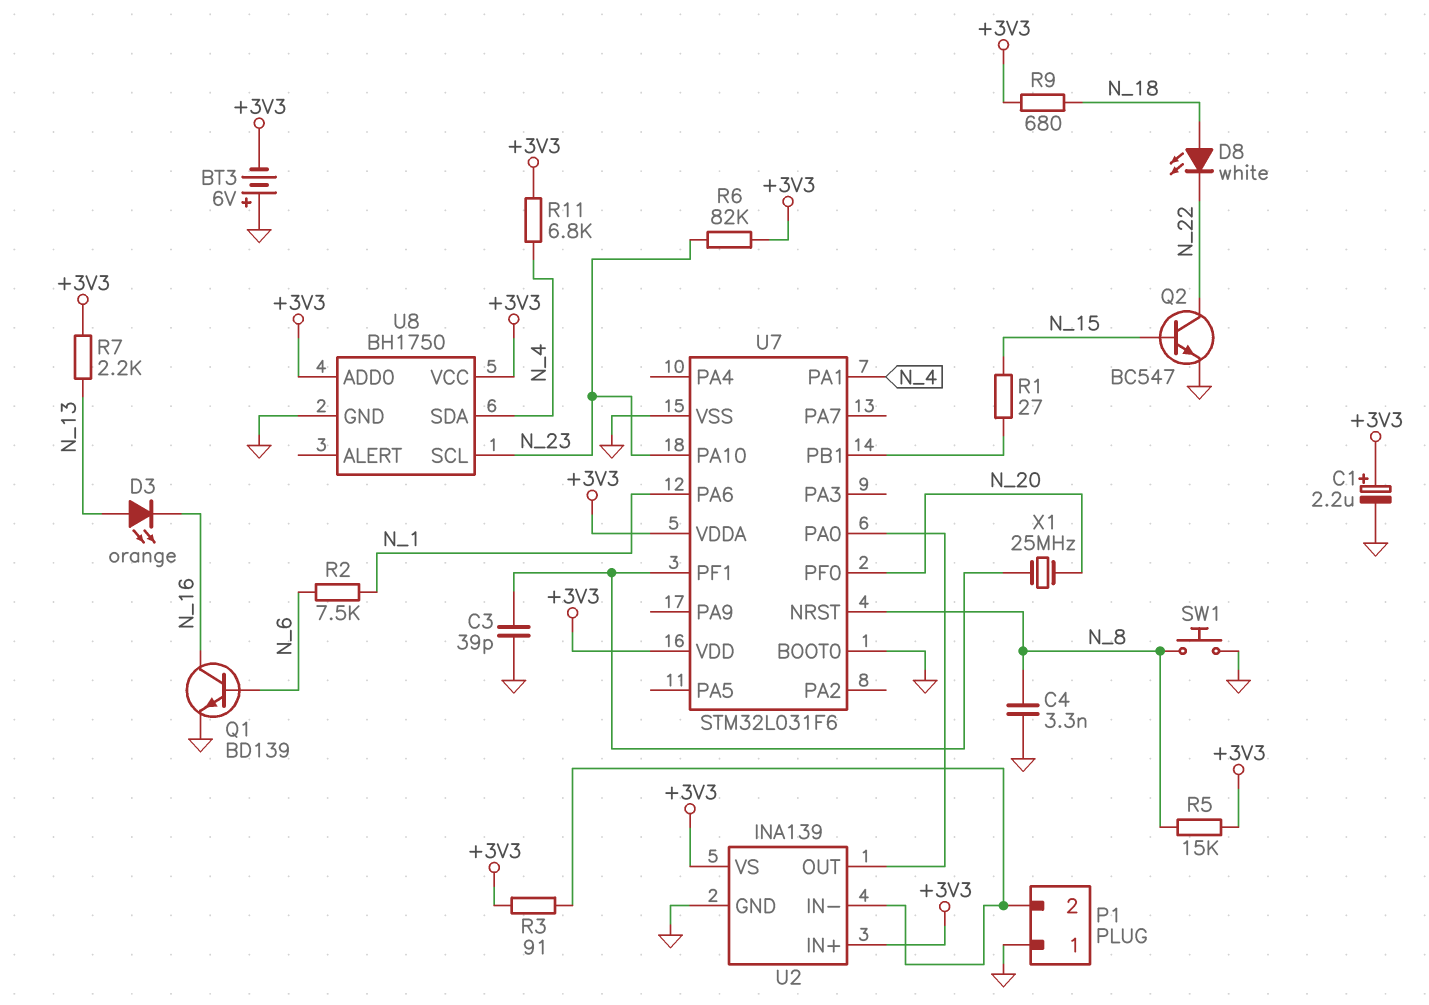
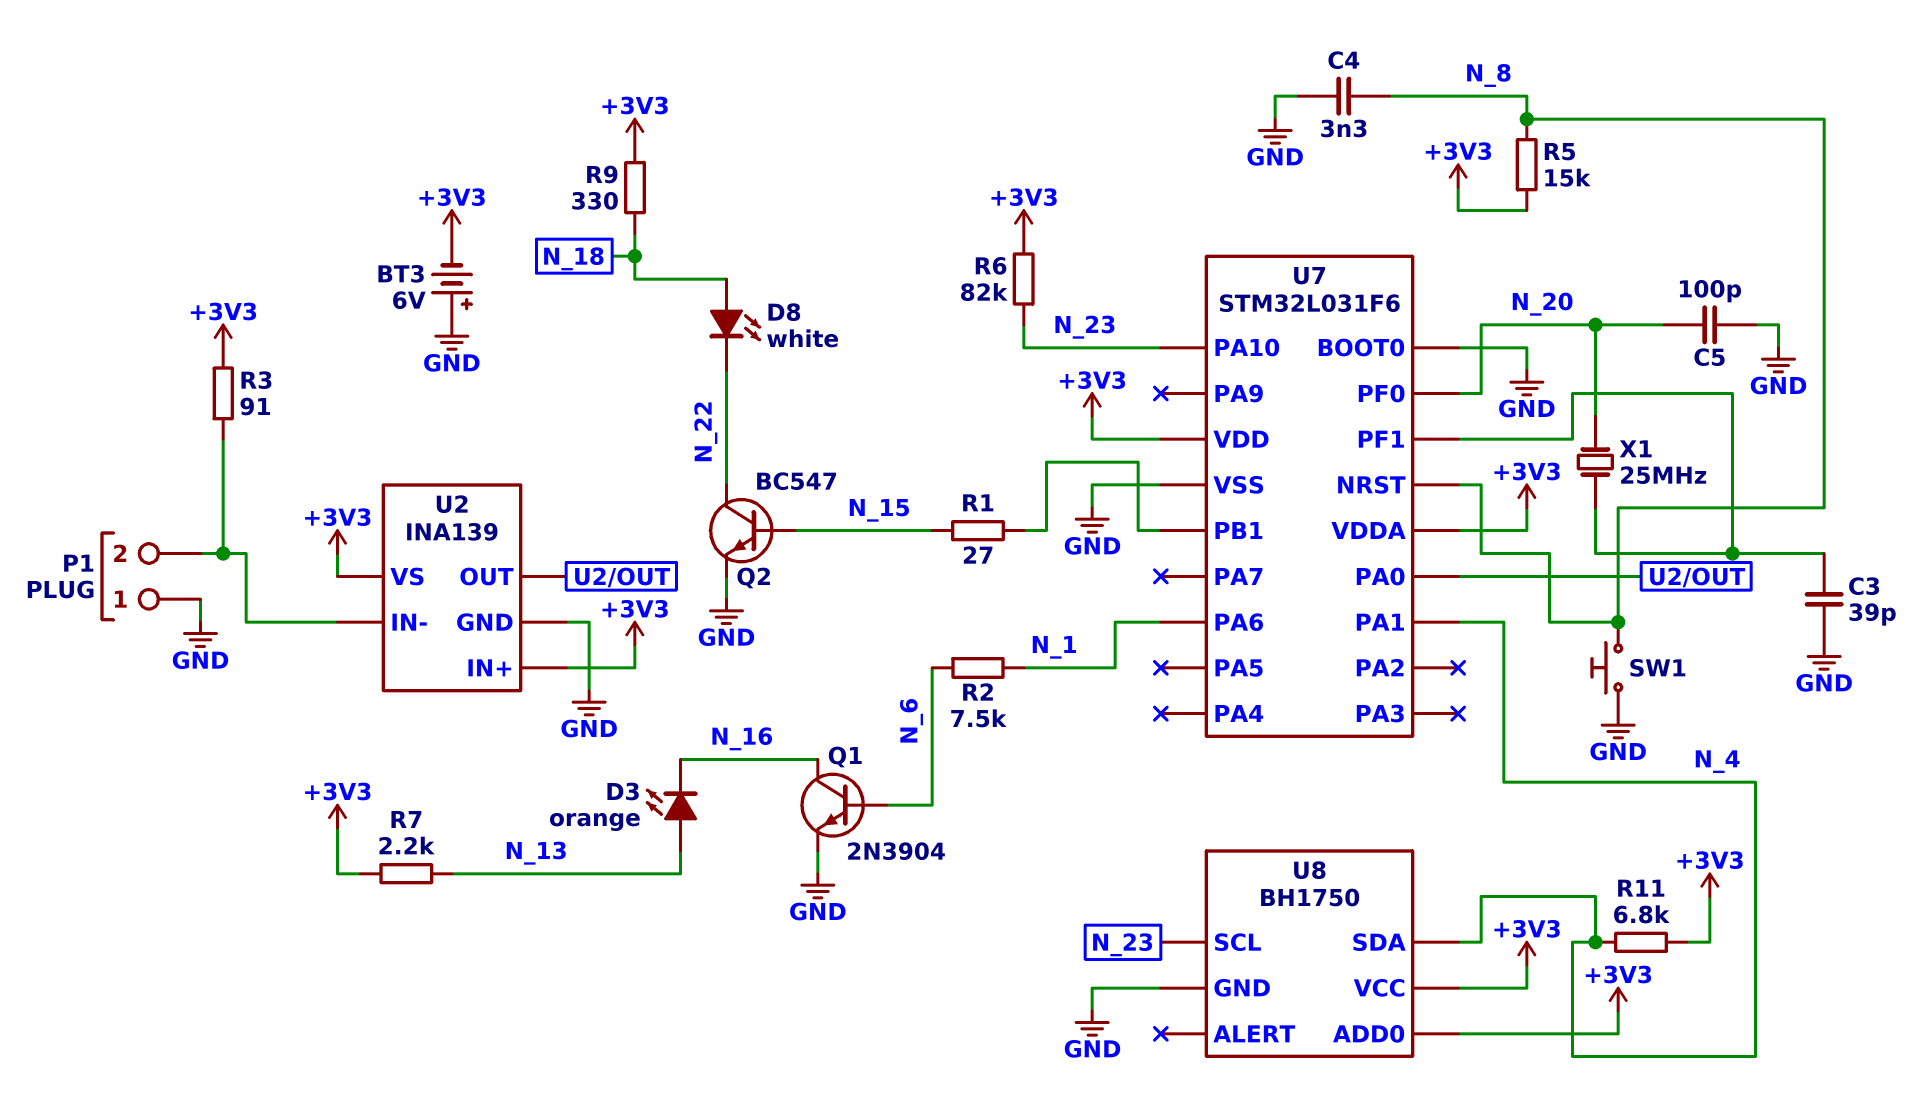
C1: 2.2uF (plus +3V3, minus GND) -> none
C5: none -> 100pF (GND, N_20)
Q1: NPN BD139 (B N_6, C N_16, E GND) -> NPN 2N3904 (B N_6, C N_16, E GND)
R9: 680 (+3V3, N_18) -> 330 (+3V3, N_18)

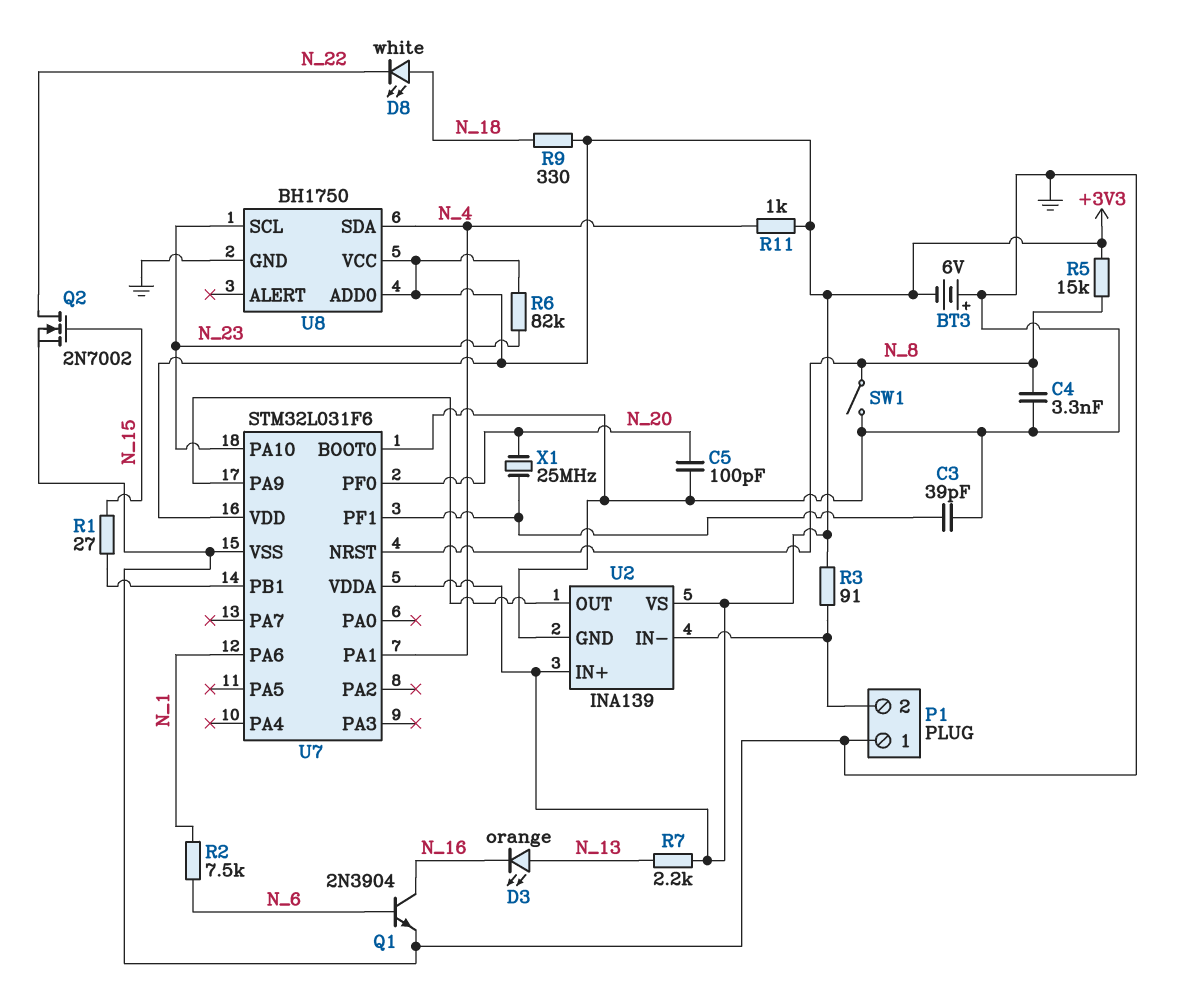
Q2: NPN BC547 (B N_15, C N_22, E GND) -> NMOS 2N7002 (G N_15, D N_22, S GND)
R11: 6.8k (+3V3, N_4) -> 1k (+3V3, N_4)
SW1: button (GND, N_8) -> switch (GND, N_8)
U7 pin PA0: U2/OUT -> none
U7 pin PA9: none -> U2/OUT

